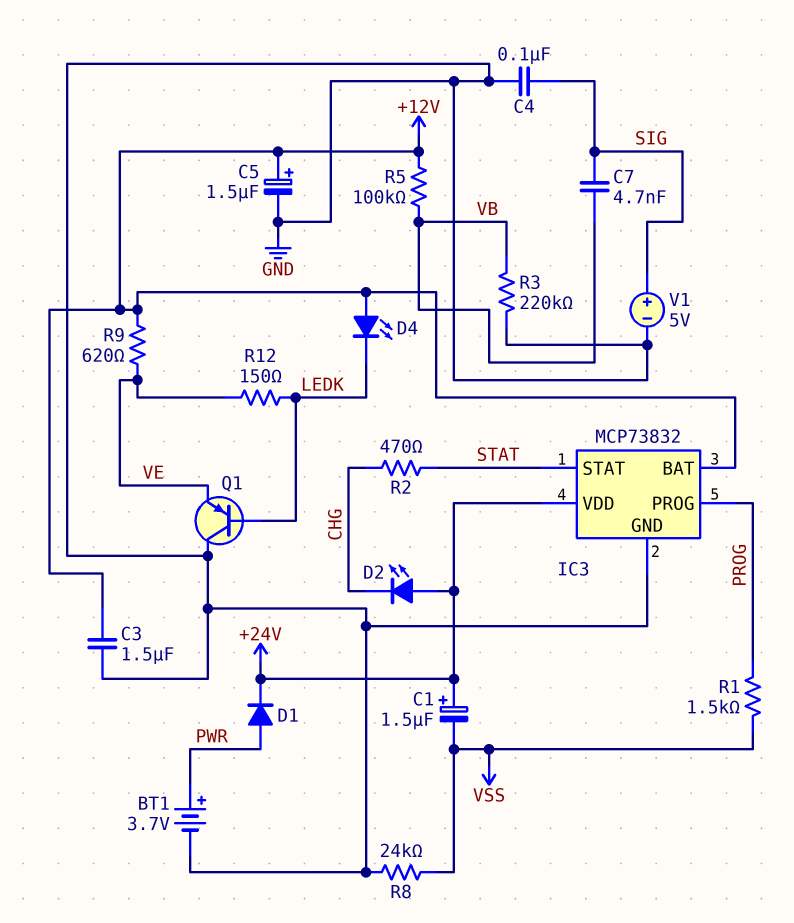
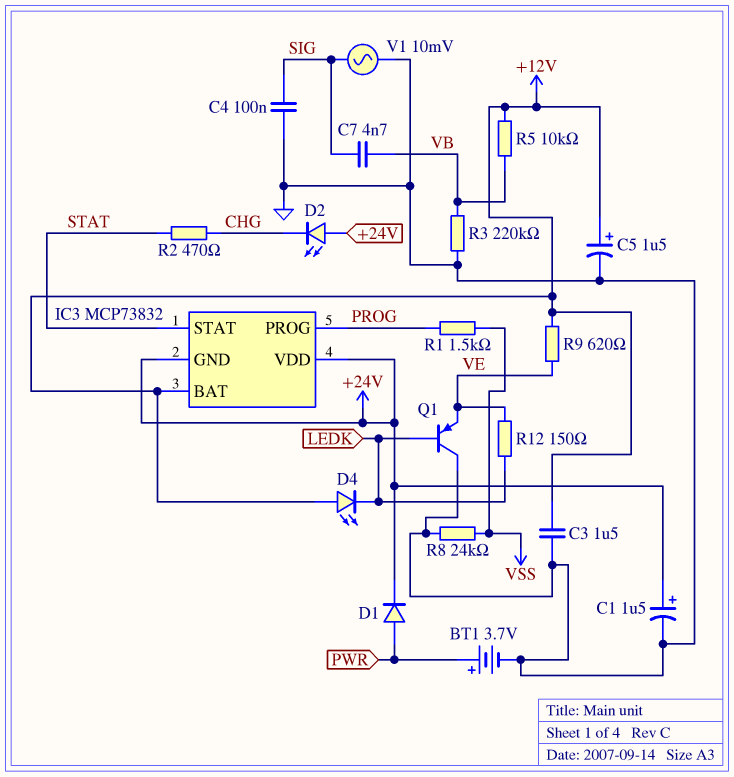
C1: 1.5uF (plus +24V, minus VSS) -> 1.5uF (plus +24V, minus GND)
IC3 pin GND: GND -> +24V
R5: 100k (+12V, VB) -> 10k (+12V, VB)
V1: 5V (plus SIG, minus GND) -> AC 10mV (GND, SIG)

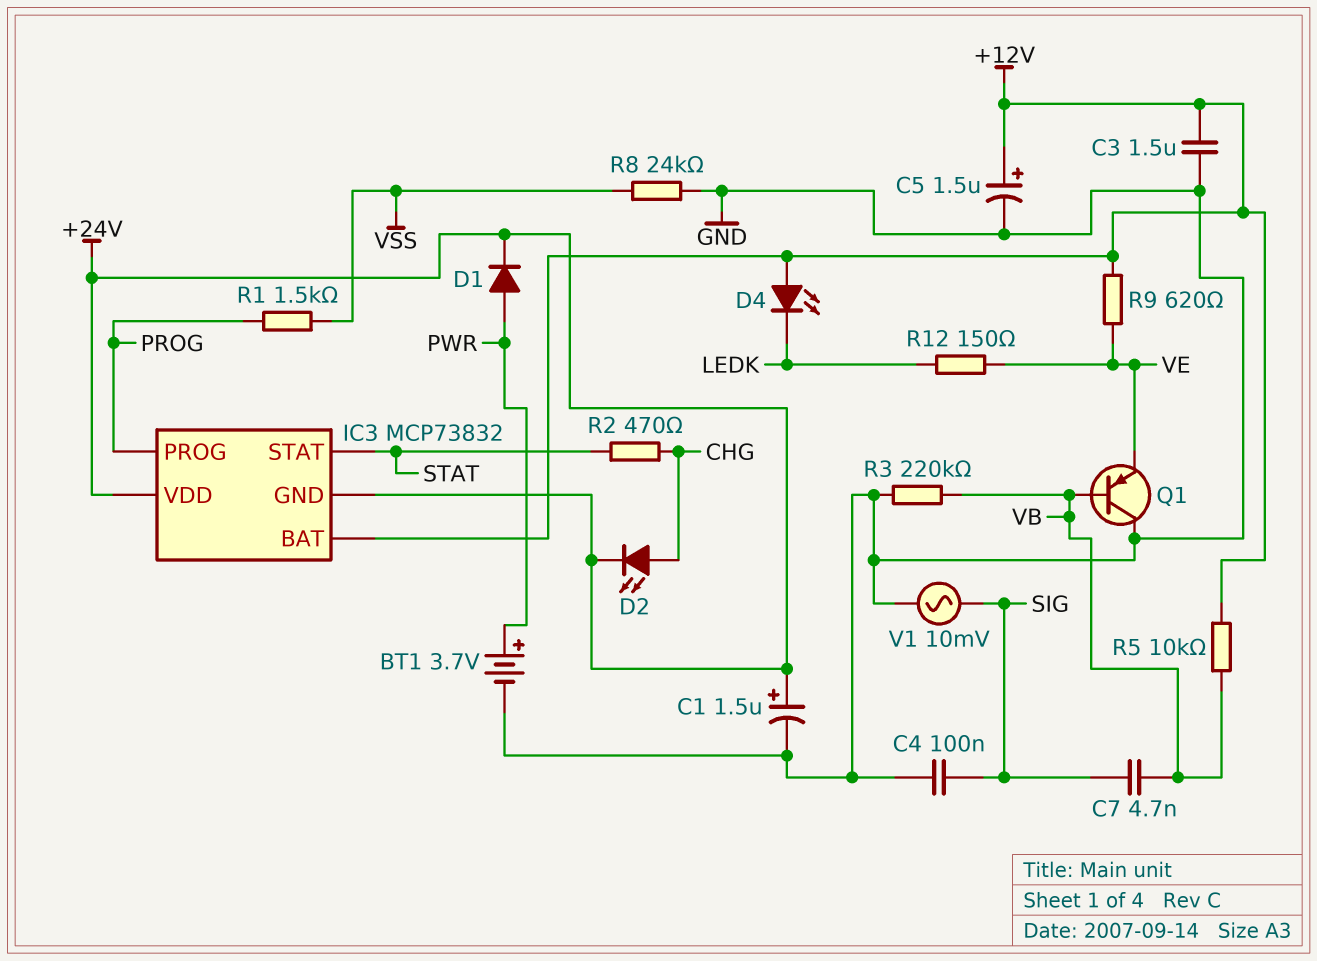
D2: LED (A +24V, K CHG) -> LED (A CHG, K +24V)
Q1: PNP (B LEDK, C GND, E VE) -> PNP (B VB, C GND, E VE)

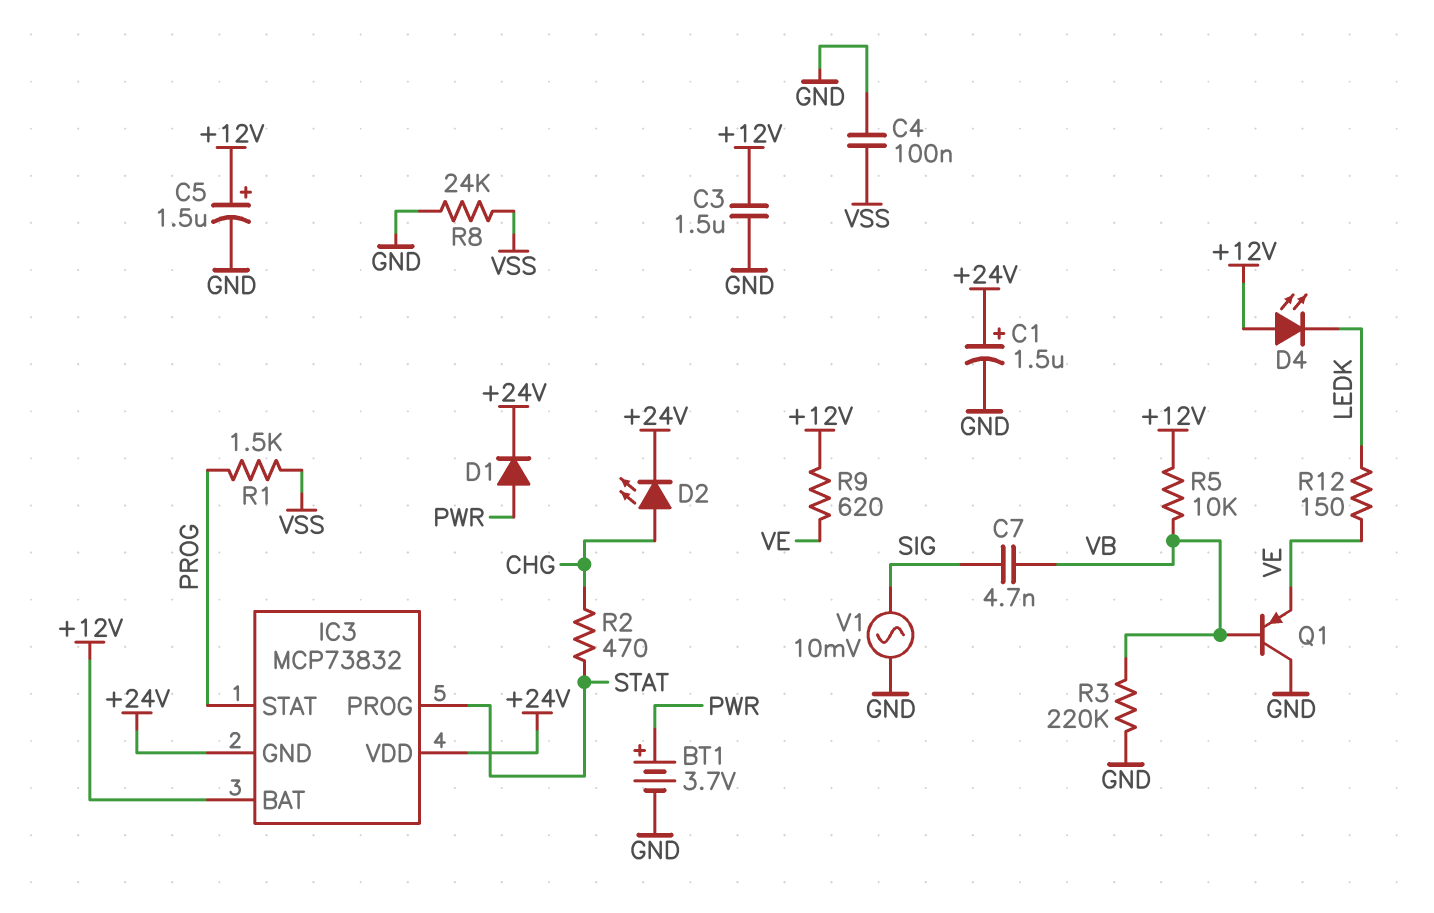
C4: 100nF (GND, SIG) -> 100nF (GND, VSS)
IC3 pin PROG: PROG -> STAT
IC3 pin STAT: STAT -> PROG

